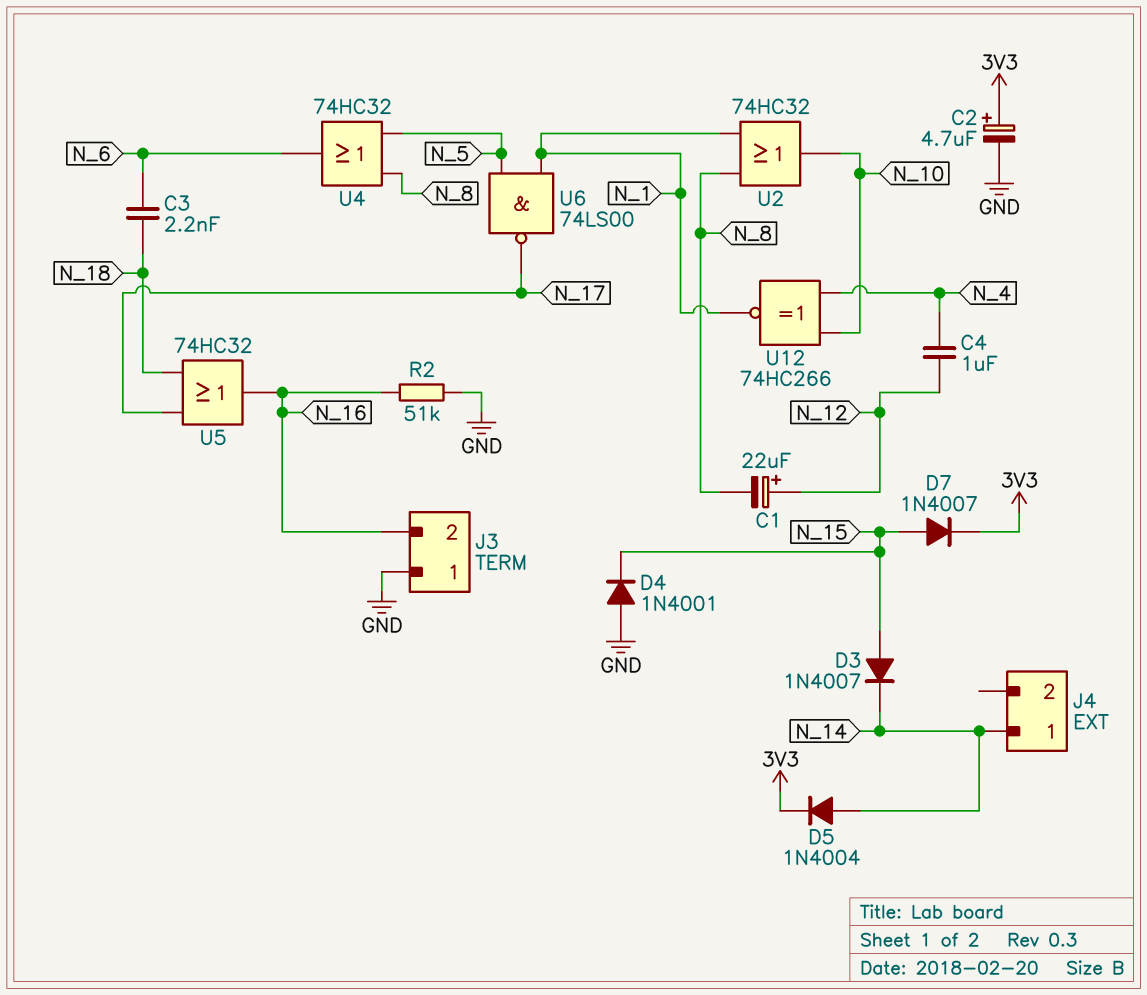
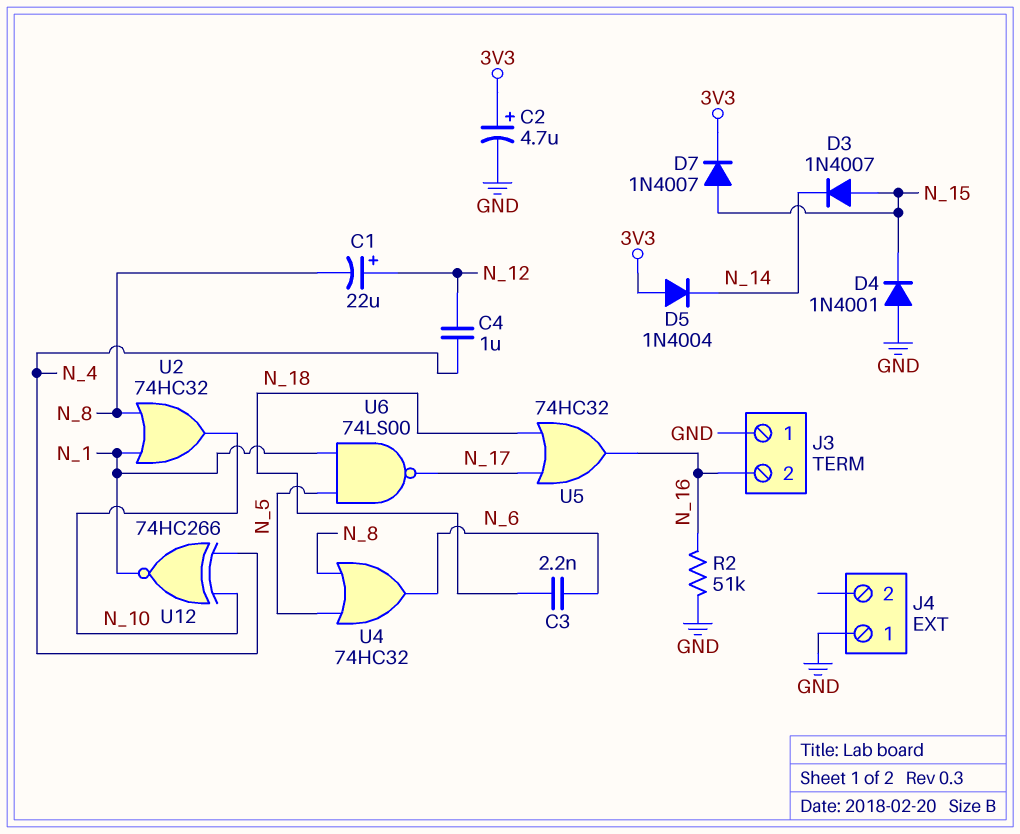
D5: diode 1N4004 (A N_14, K 3V3) -> diode 1N4004 (A 3V3, K N_14)
J4 pin 1: N_14 -> GND

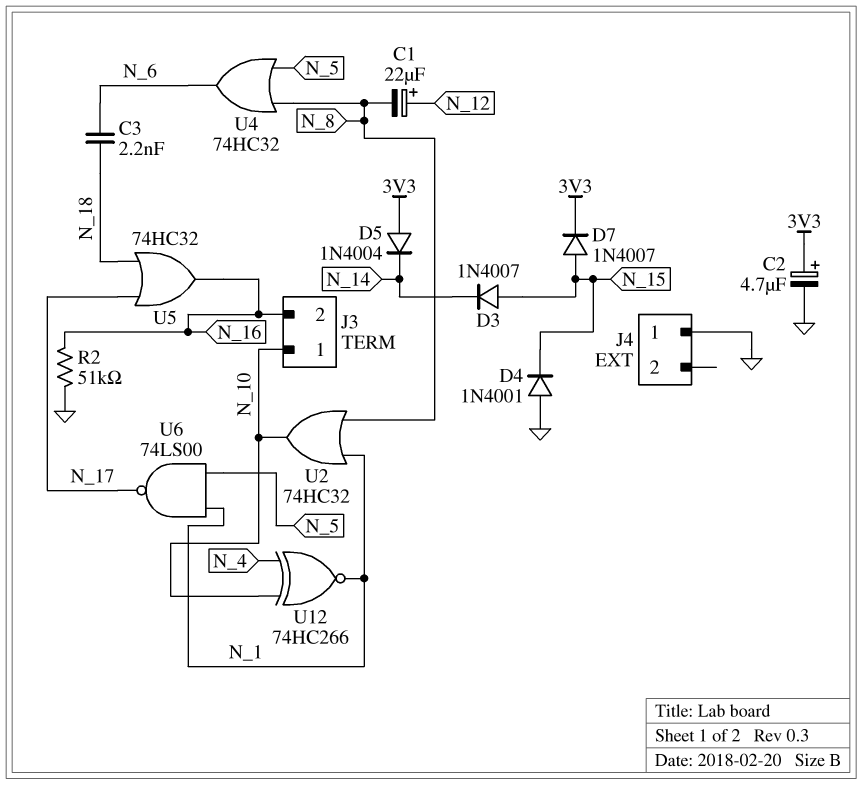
C4: 1uF (N_4, N_12) -> none
J3 pin 1: GND -> N_10

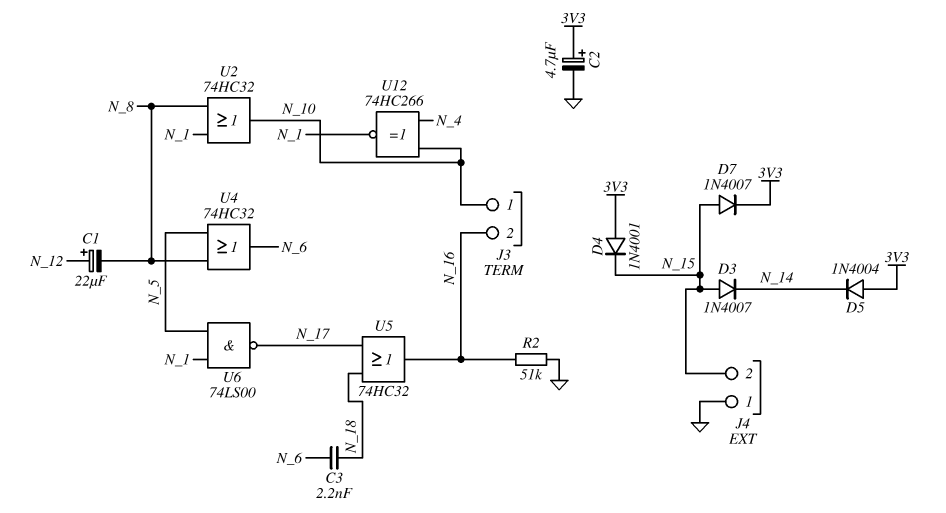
D4: diode 1N4001 (A GND, K N_15) -> diode 1N4001 (A 3V3, K N_15)
J4 pin 2: none -> N_15

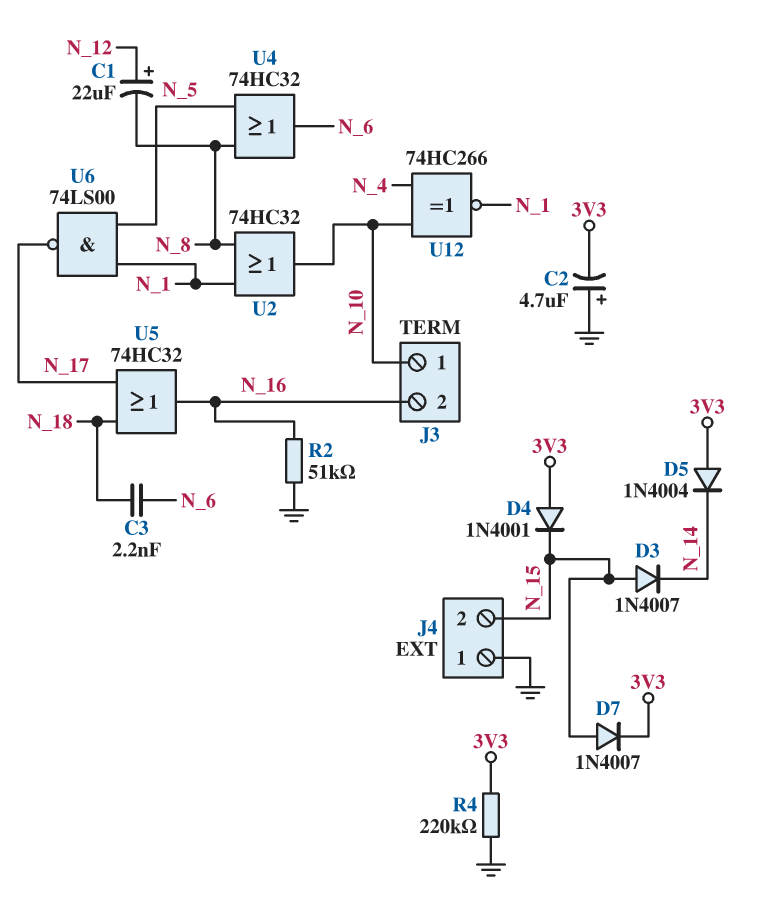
C2: 4.7uF (plus 3V3, minus GND) -> 4.7uF (plus GND, minus 3V3)
R4: none -> 220k (3V3, GND)

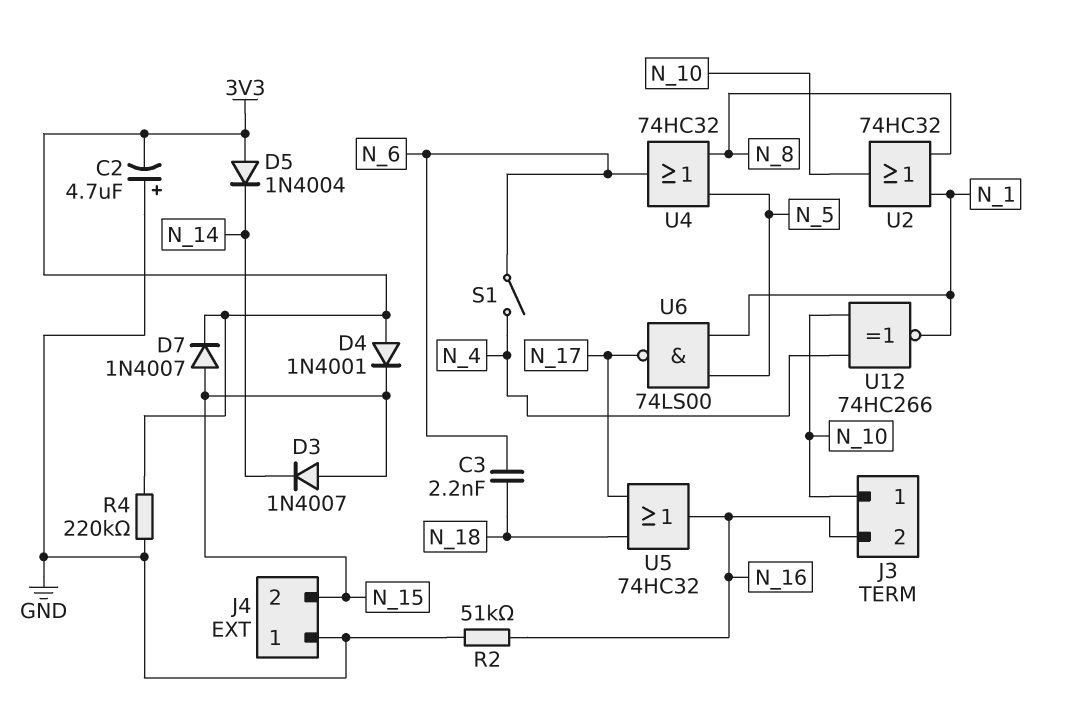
C1: 22uF (plus N_12, minus N_8) -> none
S1: none -> switch (N_4, N_6)

